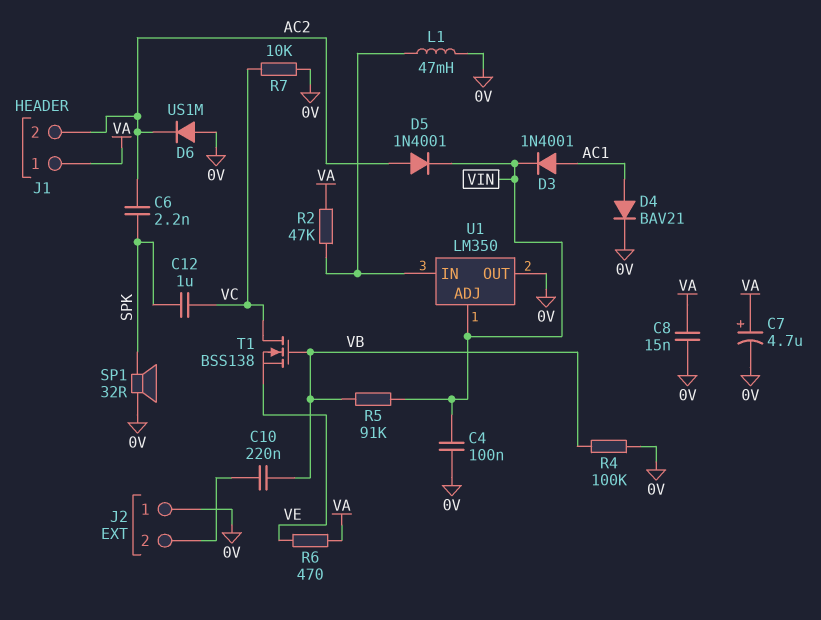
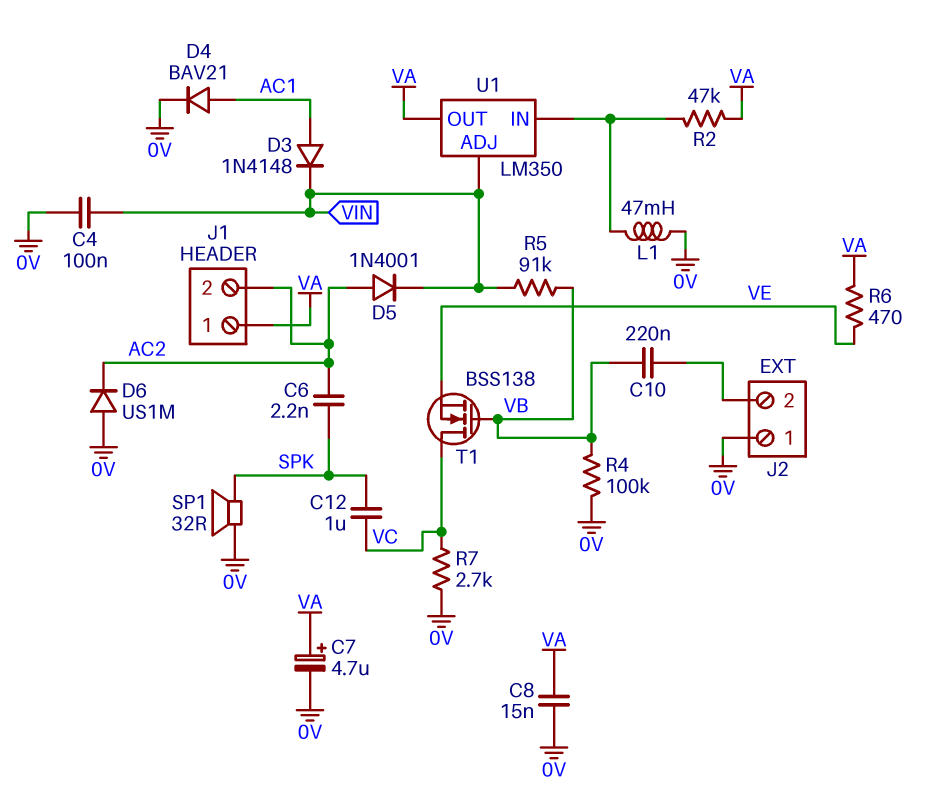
D3: diode 1N4001 (A AC1, K VIN) -> diode 1N4148 (A AC1, K VIN)
R7: 10k (0V, VC) -> 2.7k (0V, VC)
U1 pin OUT: 0V -> VA

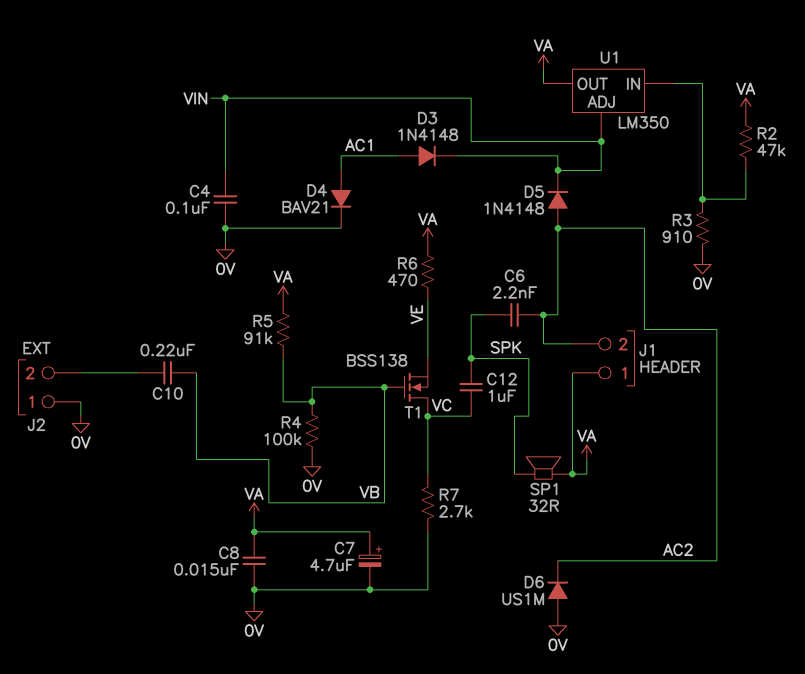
D5: diode 1N4001 (A AC2, K VIN) -> diode 1N4148 (A AC2, K VIN)
L1: 47mH (0V, U1/IN) -> none
R3: none -> 910 (0V, U1/IN)
R5: 91k (VB, VIN) -> 91k (VA, VB)
SP1: speaker 32R (0V, SPK) -> speaker 32R (SPK, VA)

